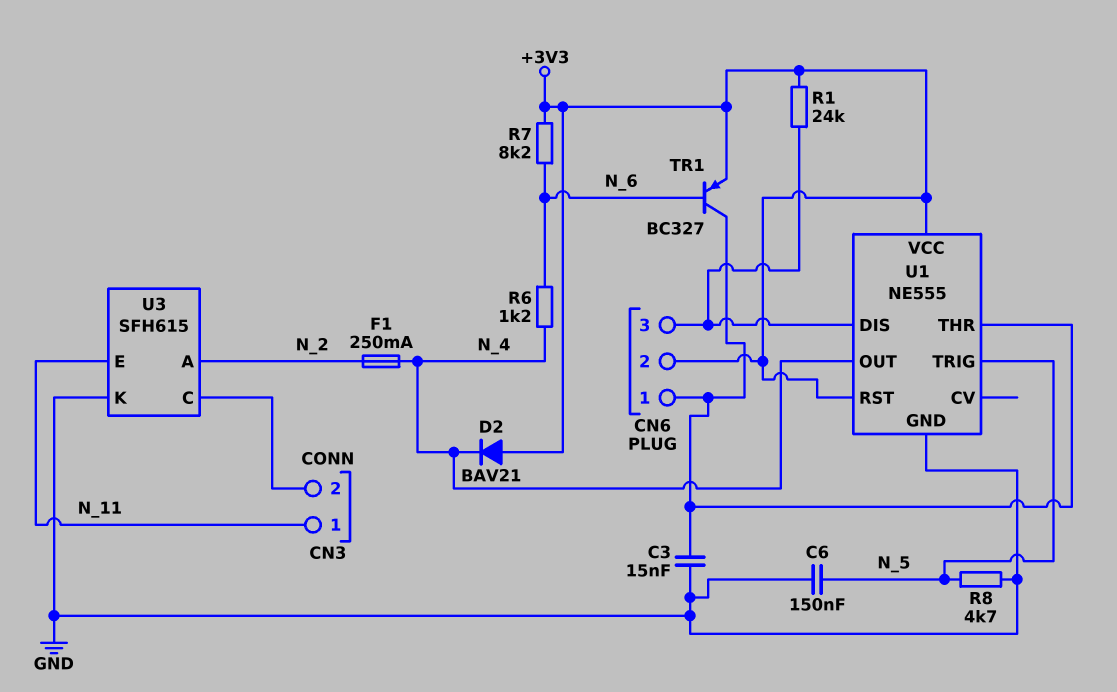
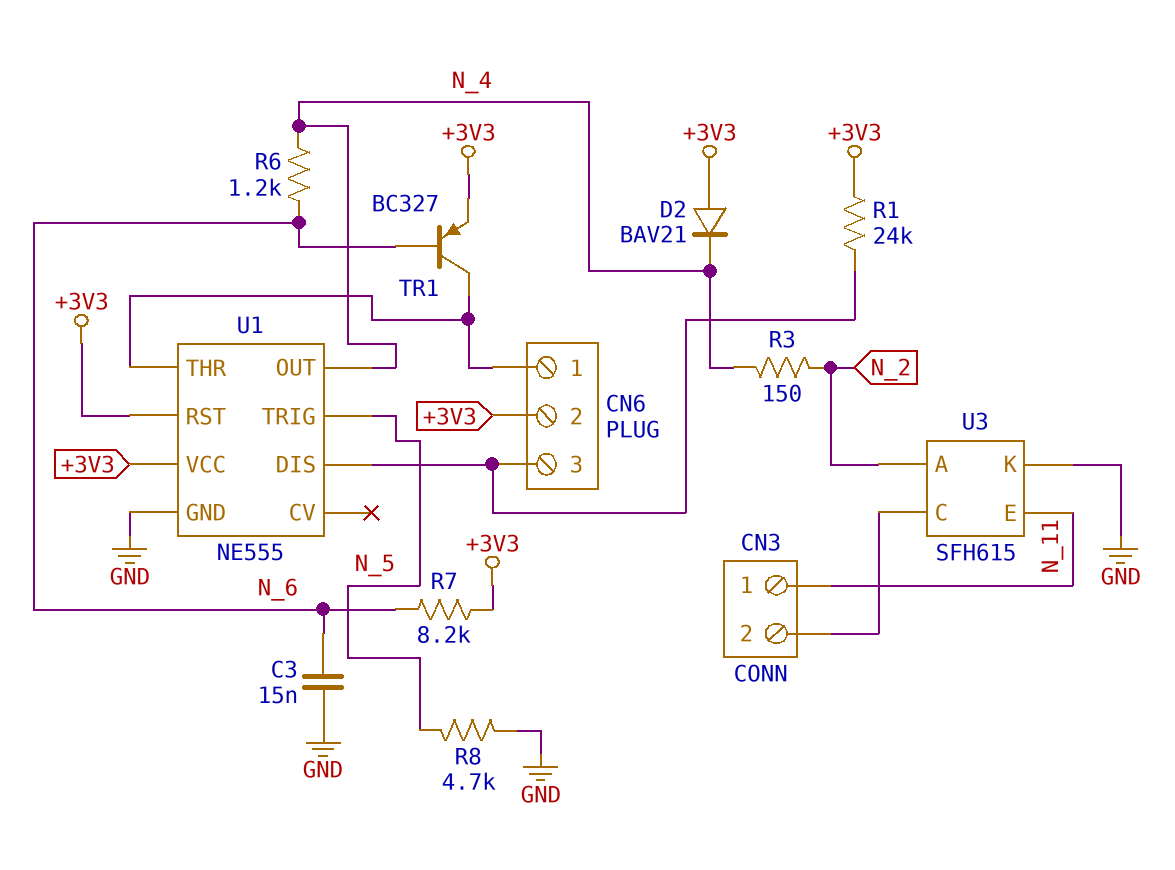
C3: 15nF (CN6/1, GND) -> 15nF (GND, N_6)
C6: 150nF (GND, N_5) -> none
F1: 250mA (N_2, N_4) -> none
R3: none -> 150 (N_2, N_4)

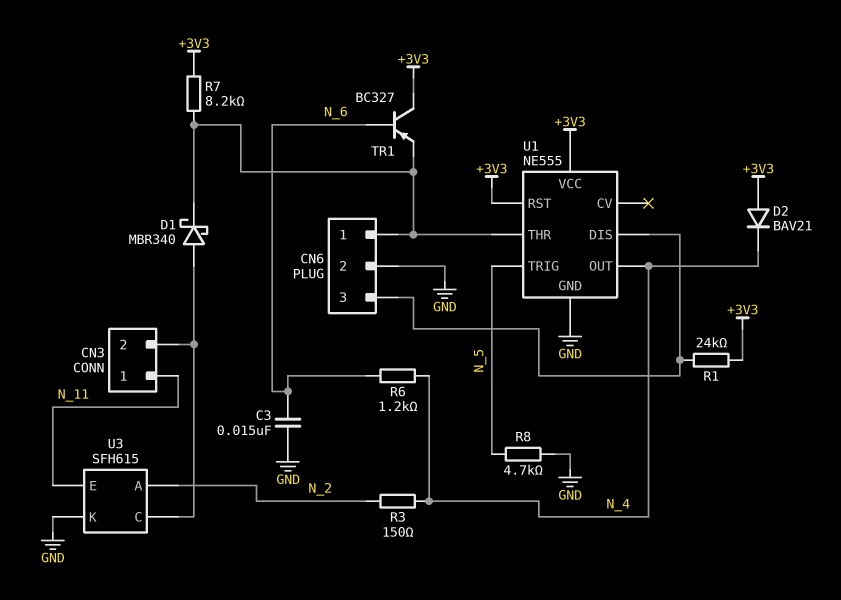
CN6 pin 2: +3V3 -> GND
D1: none -> schottky MBR340 (A CN3/2, K CN6/1)
R7: 8.2k (+3V3, N_6) -> 8.2k (+3V3, CN6/1)
TR1: PNP BC327 (B N_6, C CN6/1, E +3V3) -> PNP BC327 (B N_6, C +3V3, E CN6/1)

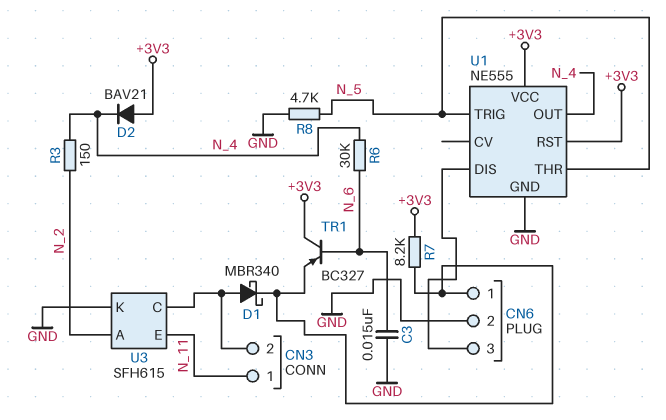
R1: 24k (+3V3, CN6/3) -> none
R6: 1.2k (N_4, N_6) -> 30k (N_4, N_6)
U1 pin THR: CN6/1 -> N_5

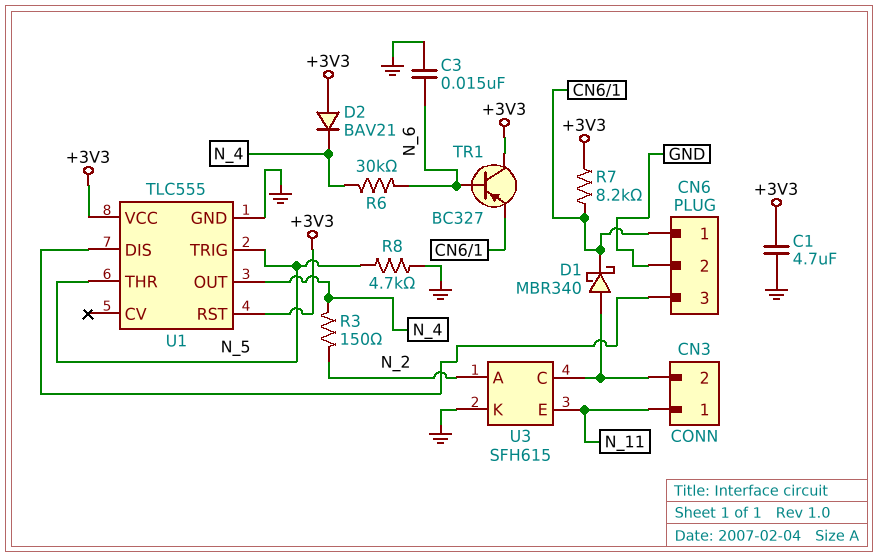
C1: none -> 4.7uF (+3V3, GND)
U1: NE555 -> TLC555

